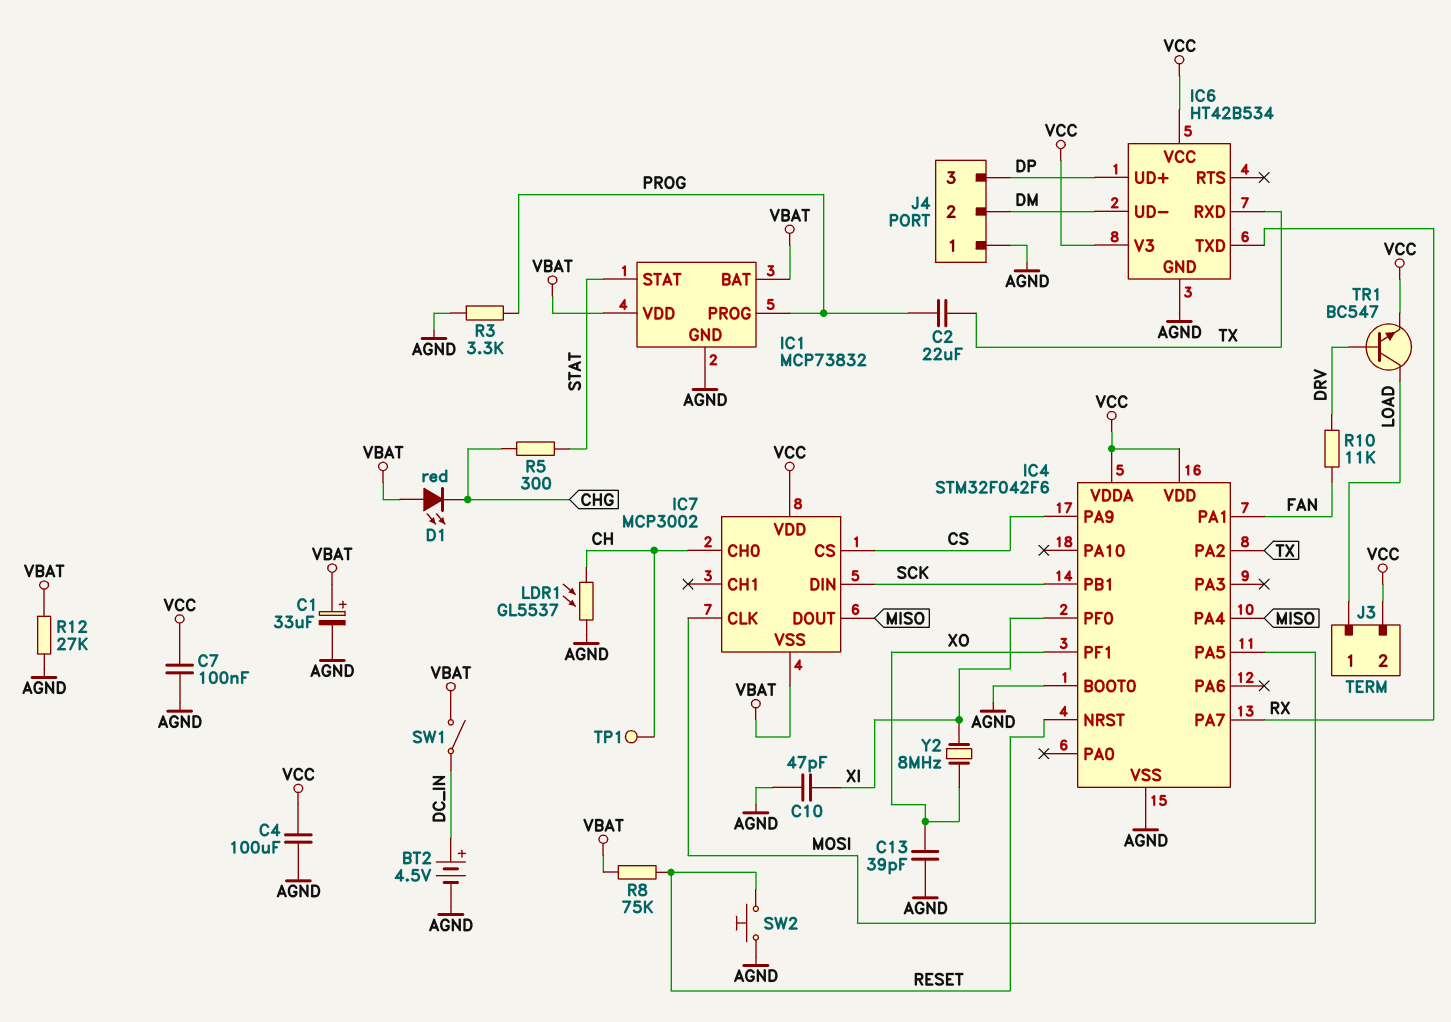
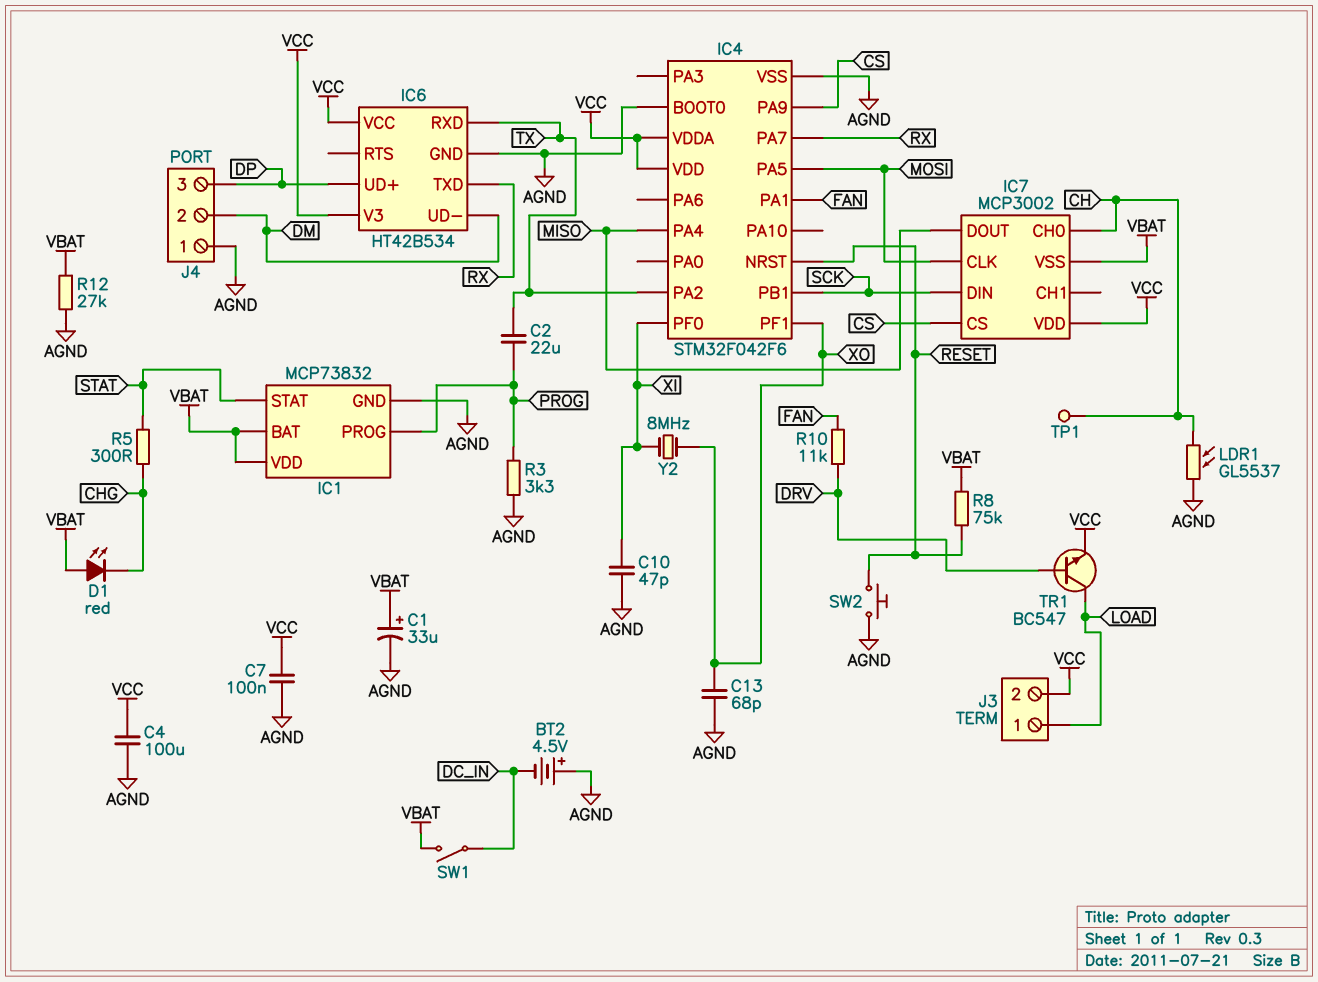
BT2: 4.5V (plus DC_IN, minus AGND) -> 4.5V (plus AGND, minus DC_IN)
C13: 39pF (AGND, XO) -> 68pF (AGND, XO)

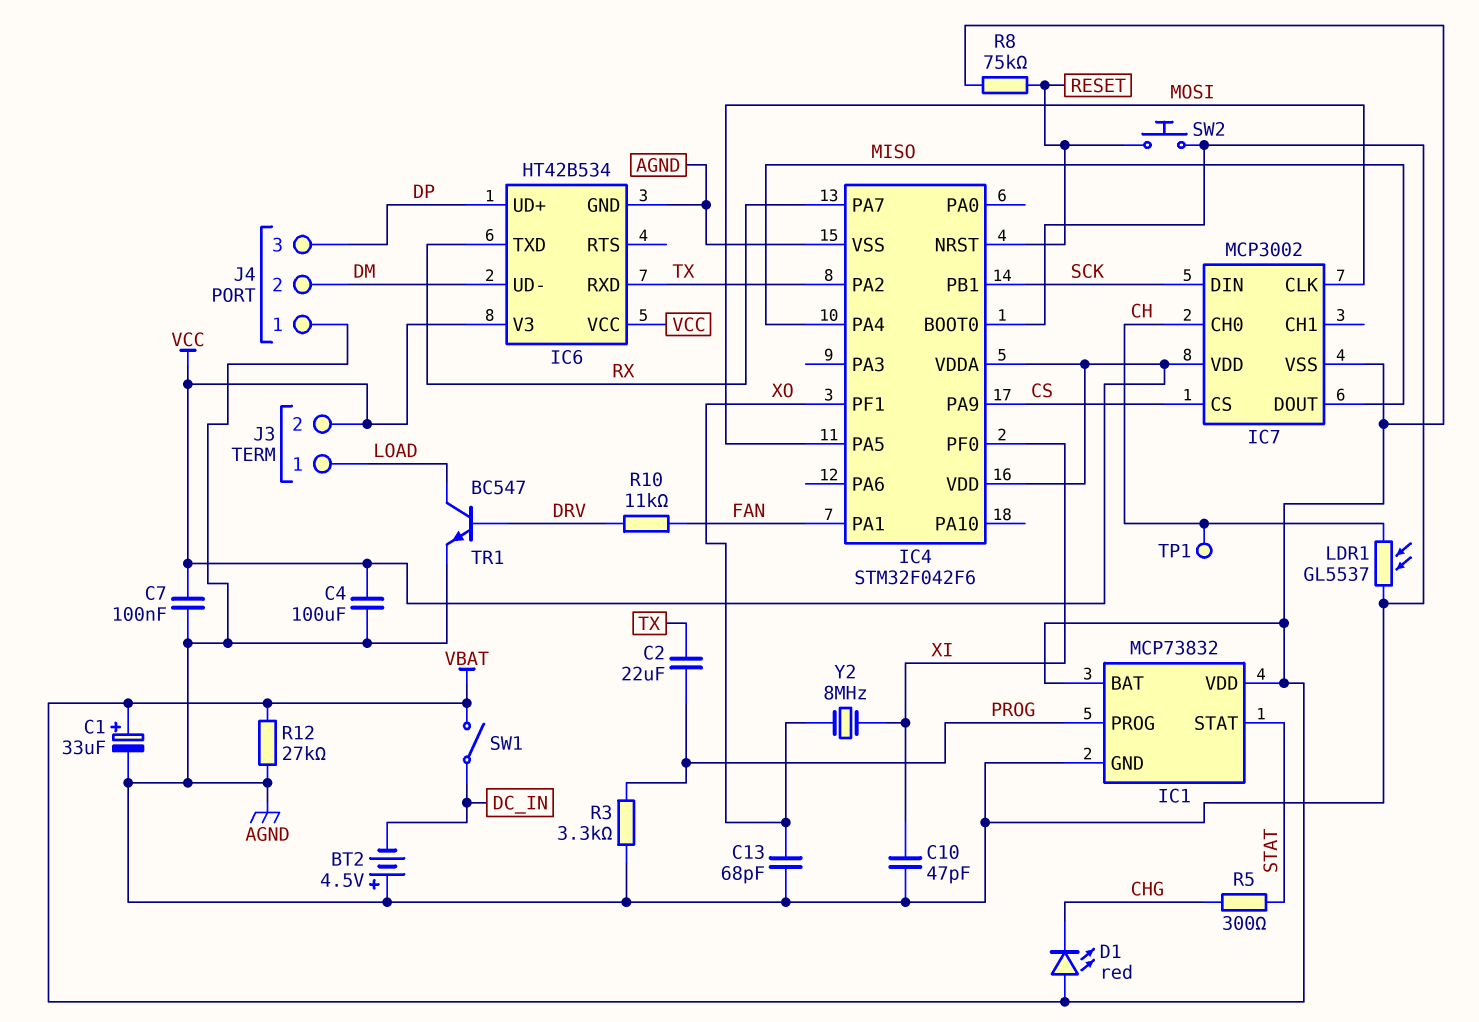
TR1: NPN BC547 (B DRV, C LOAD, E VCC) -> NPN BC547 (B DRV, C LOAD, E AGND)

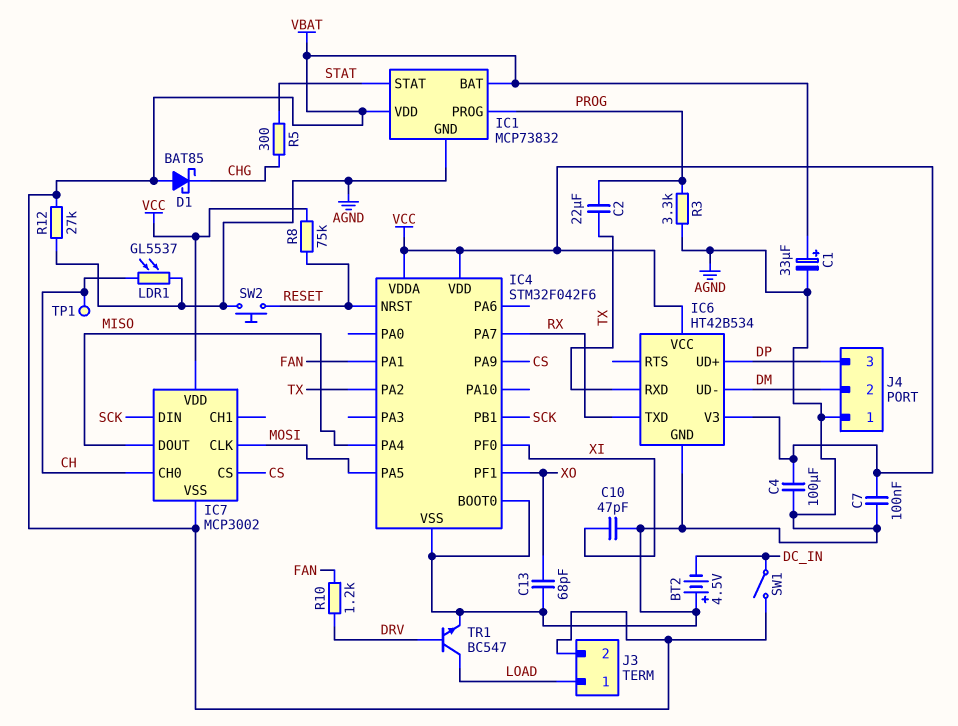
D1: LED red (A VBAT, K CHG) -> schottky BAT85 (A VBAT, K CHG)
J3 pin 2: VCC -> VBAT
R8: 75k (RESET, VBAT) -> 75k (RESET, VCC)
R10: 11k (DRV, FAN) -> 1.2k (DRV, FAN)
Y2: 8MHz (XI, XO) -> none

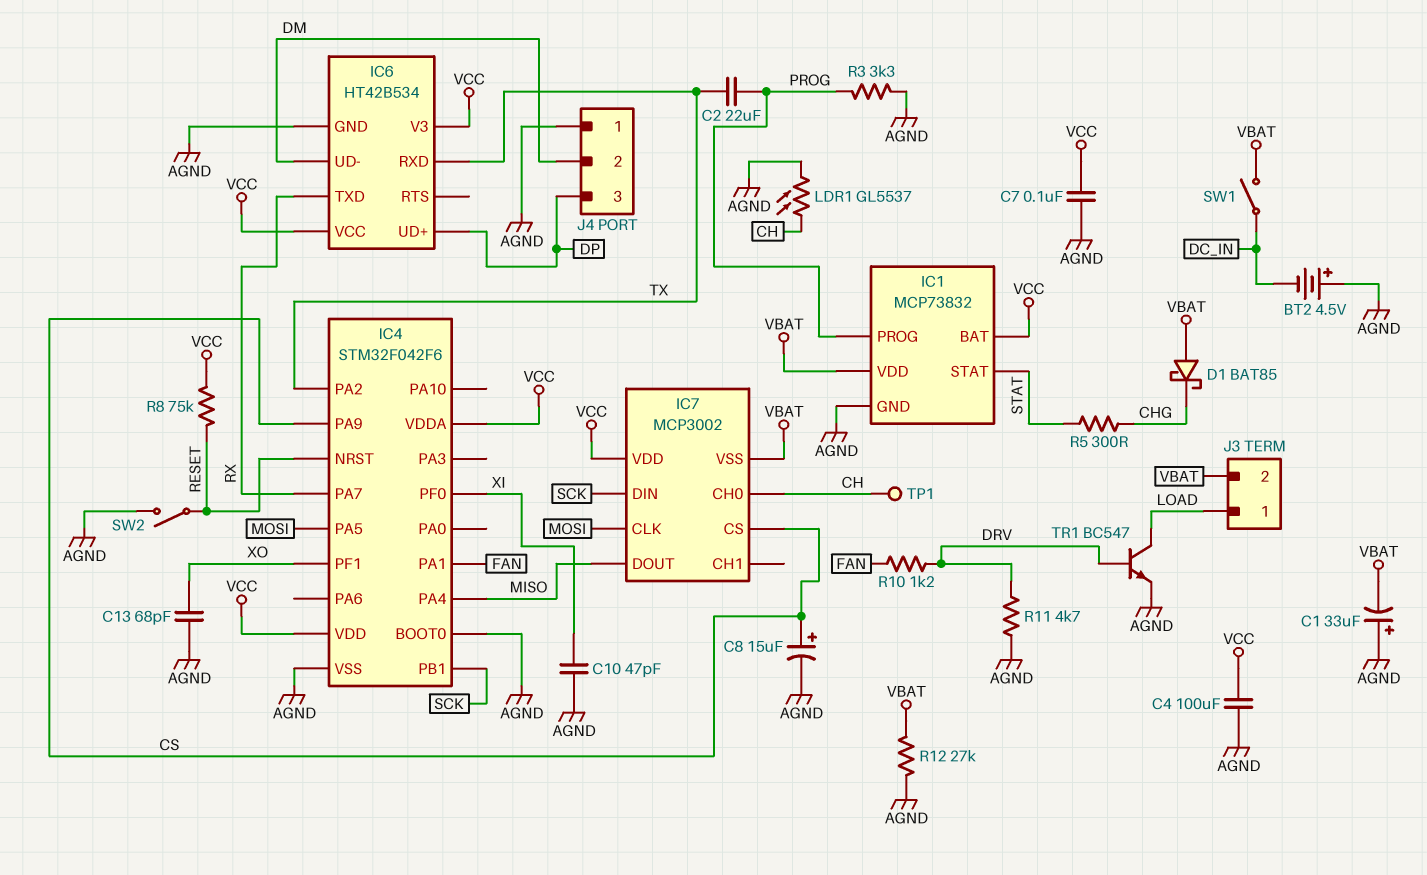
C1: 33uF (plus VBAT, minus AGND) -> 33uF (plus AGND, minus VBAT)
C8: none -> 15uF (plus CS, minus AGND)
IC1 pin BAT: VBAT -> VCC
R11: none -> 4.7k (AGND, DRV)
SW2: button (AGND, RESET) -> switch (AGND, RESET)

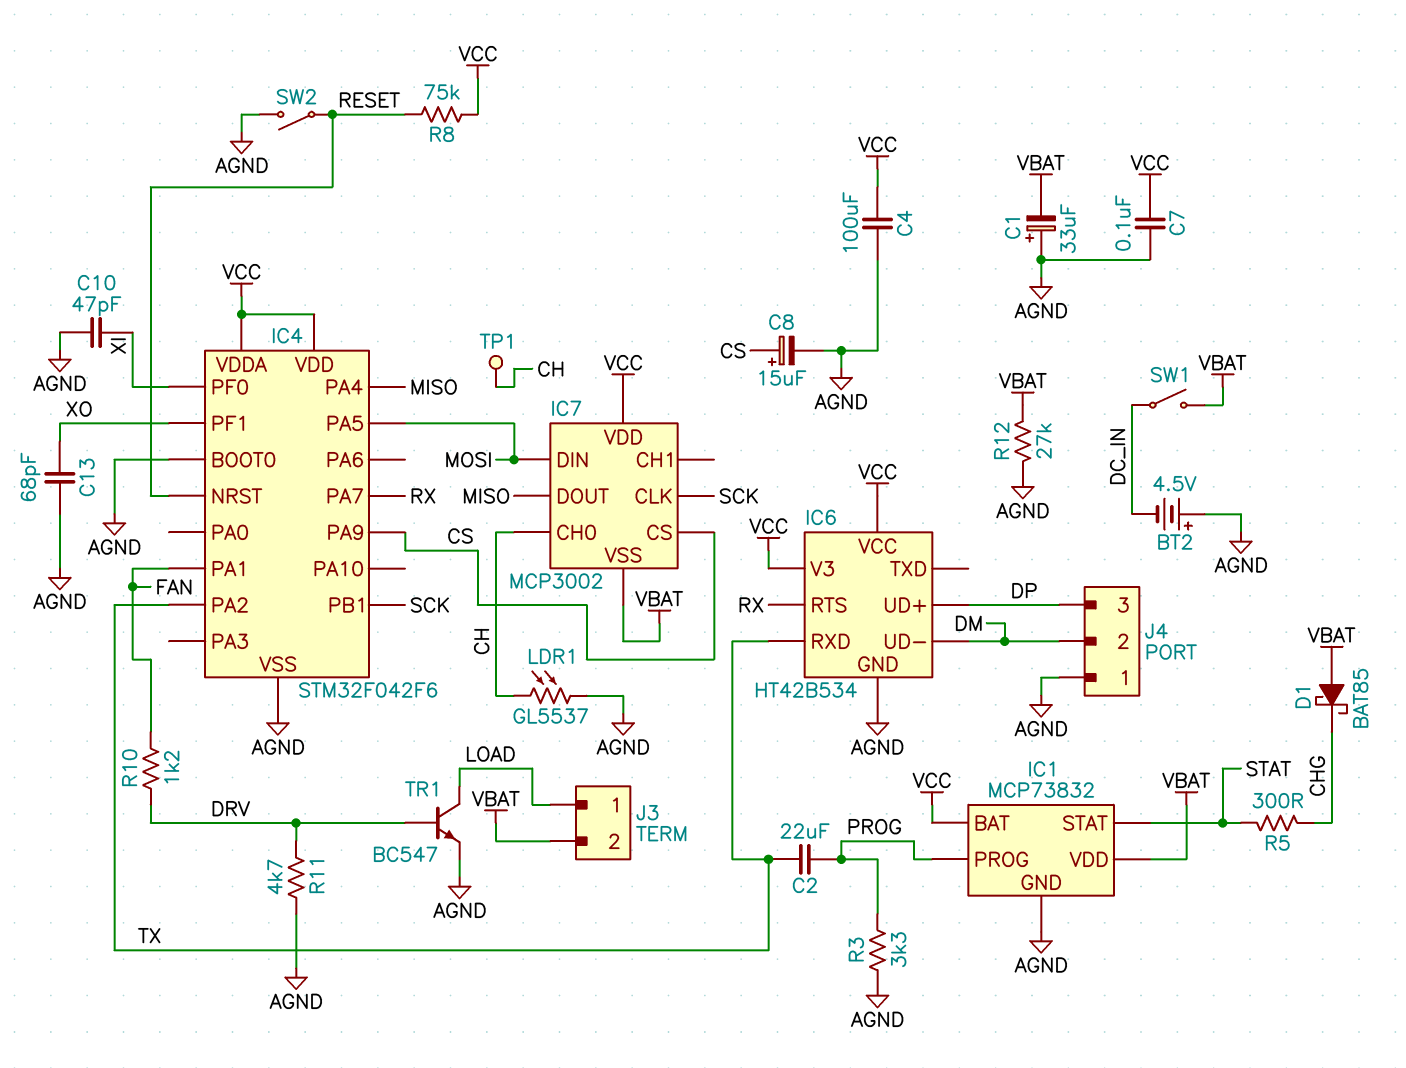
IC6 pin RTS: none -> RX
IC6 pin TXD: RX -> none
IC7 pin CLK: MOSI -> SCK
IC7 pin DIN: SCK -> MOSI

